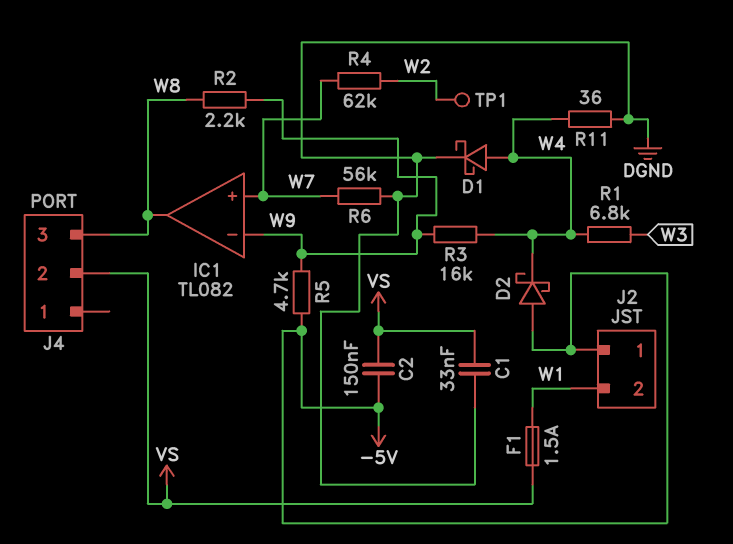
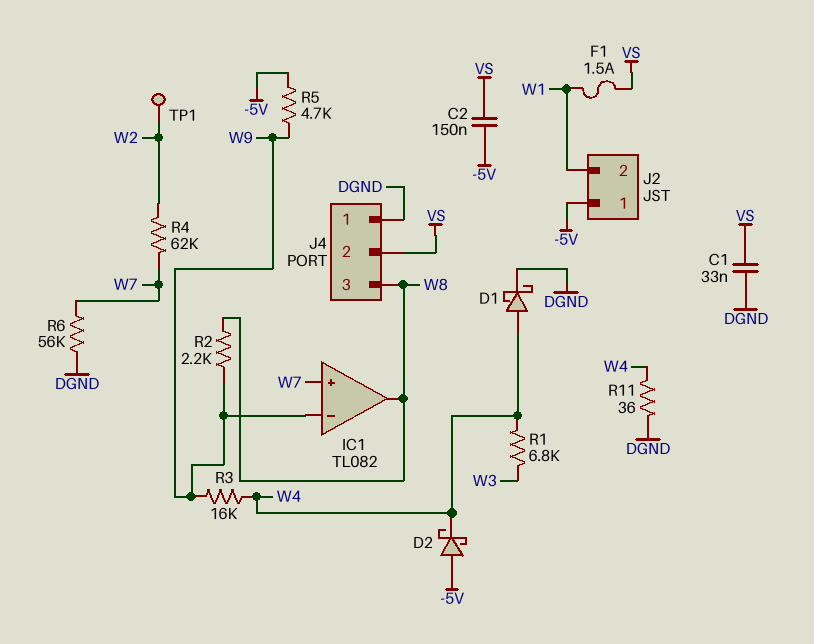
J4 pin 1: none -> DGND

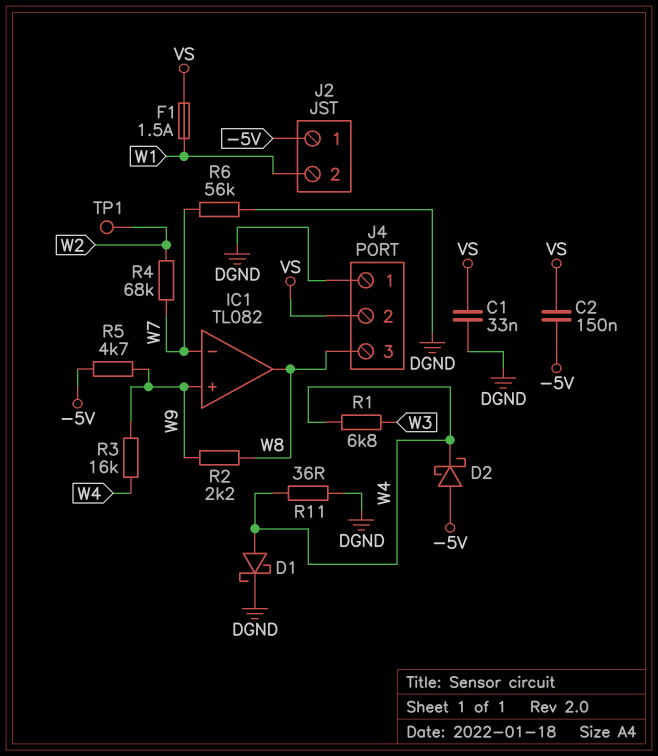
IC1 pin in+: W7 -> W9
IC1 pin in-: W9 -> W7
R4: 62k (W2, W7) -> 68k (W2, W7)

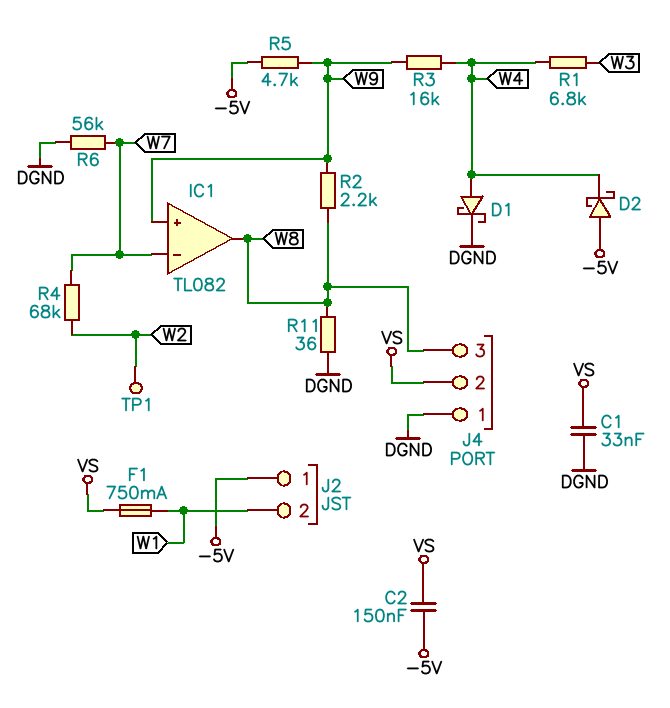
F1: 1.5A (VS, W1) -> 750mA (VS, W1)
R11: 36 (DGND, W4) -> 36 (DGND, W8)

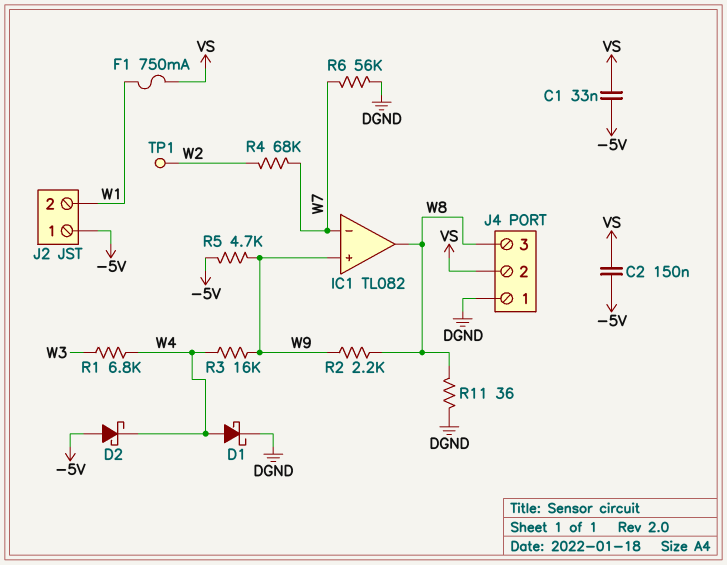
C1: 33nF (DGND, VS) -> 33nF (-5V, VS)

